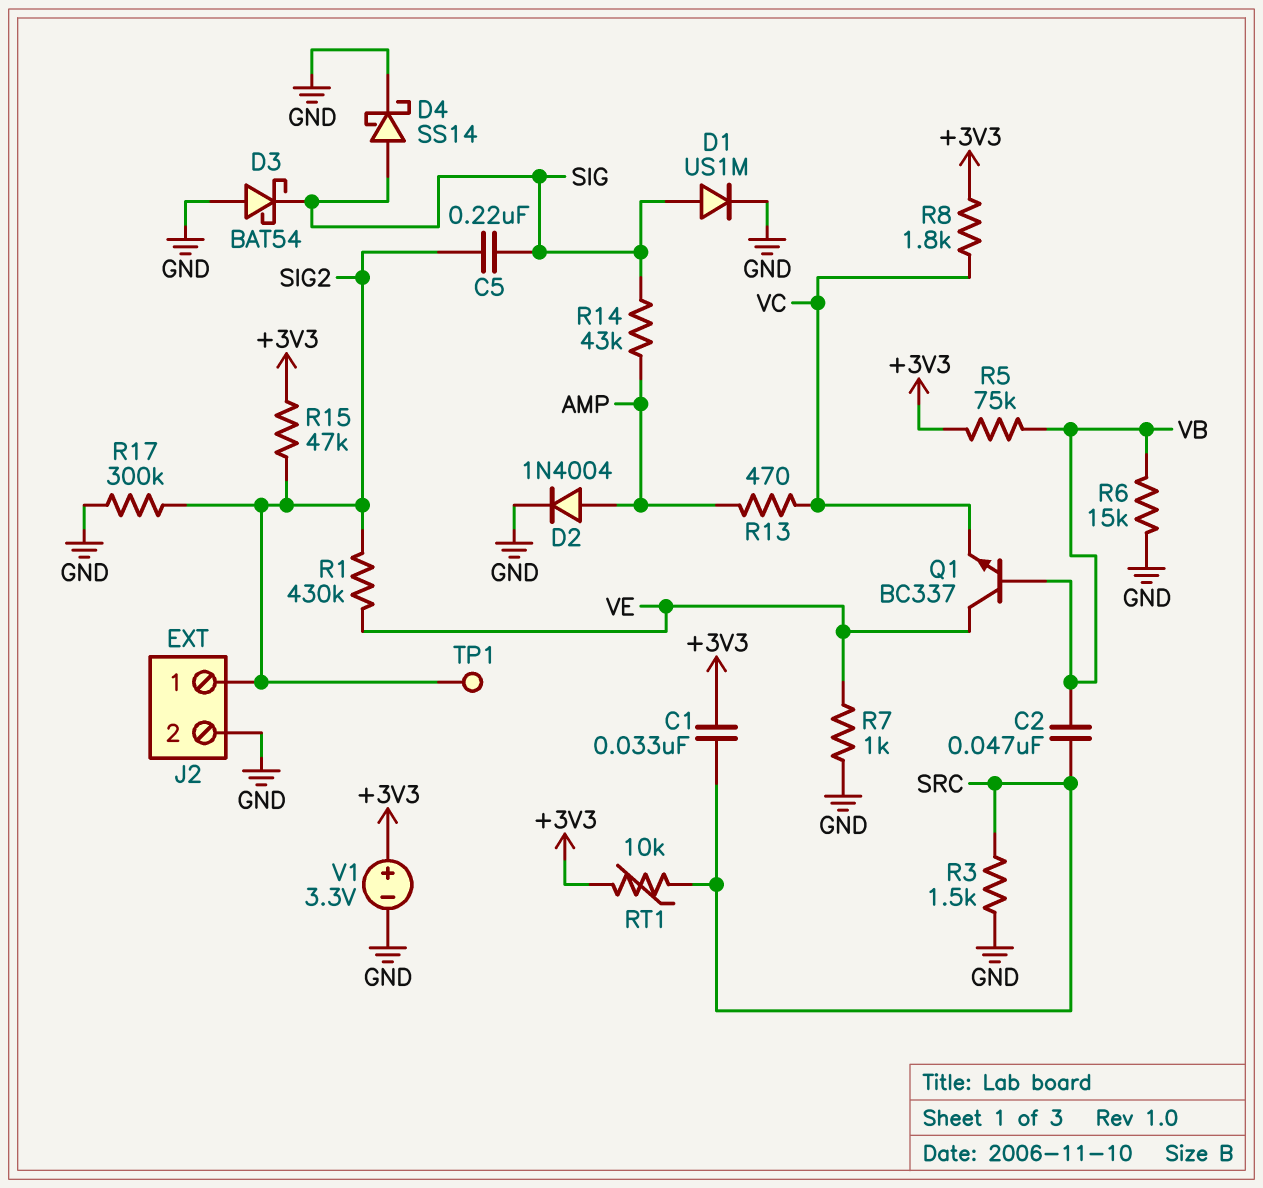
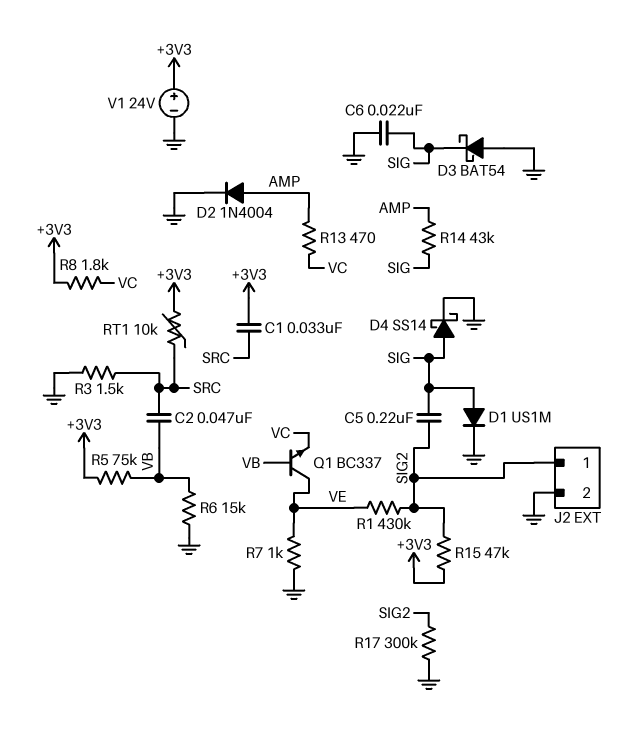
C6: none -> 22nF (GND, SIG)
TP1: test point (SIG2) -> none
V1: 3.3V (plus +3V3, minus GND) -> 24V (plus +3V3, minus GND)

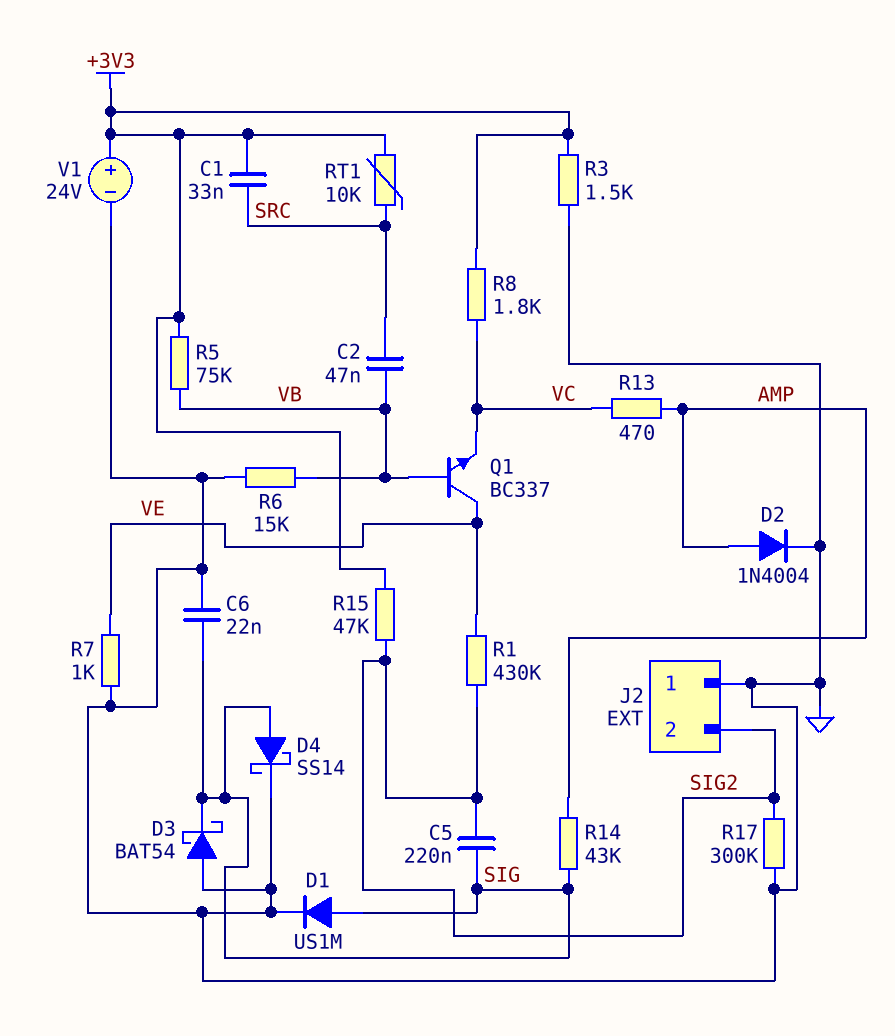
J2 pin 1: SIG2 -> GND
J2 pin 2: GND -> SIG2
R3: 1.5k (GND, SRC) -> 1.5k (+3V3, GND)

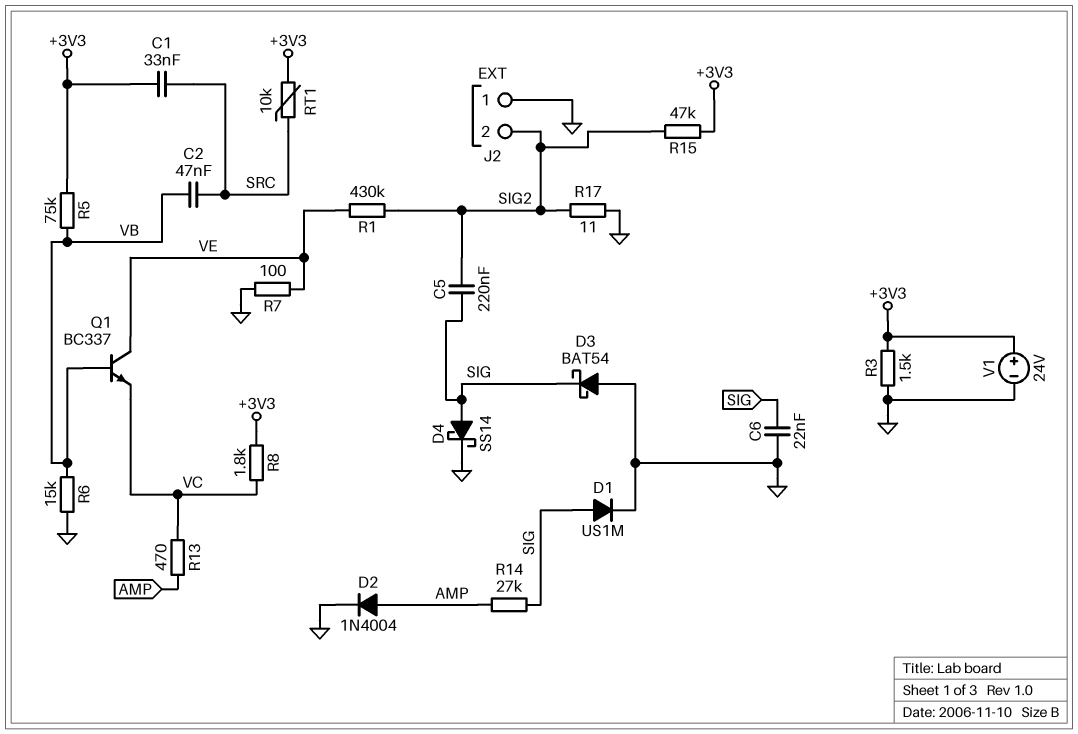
R7: 1k (GND, VE) -> 100 (GND, VE)
R14: 43k (AMP, SIG) -> 27k (AMP, SIG)
R17: 300k (GND, SIG2) -> 11 (GND, SIG2)

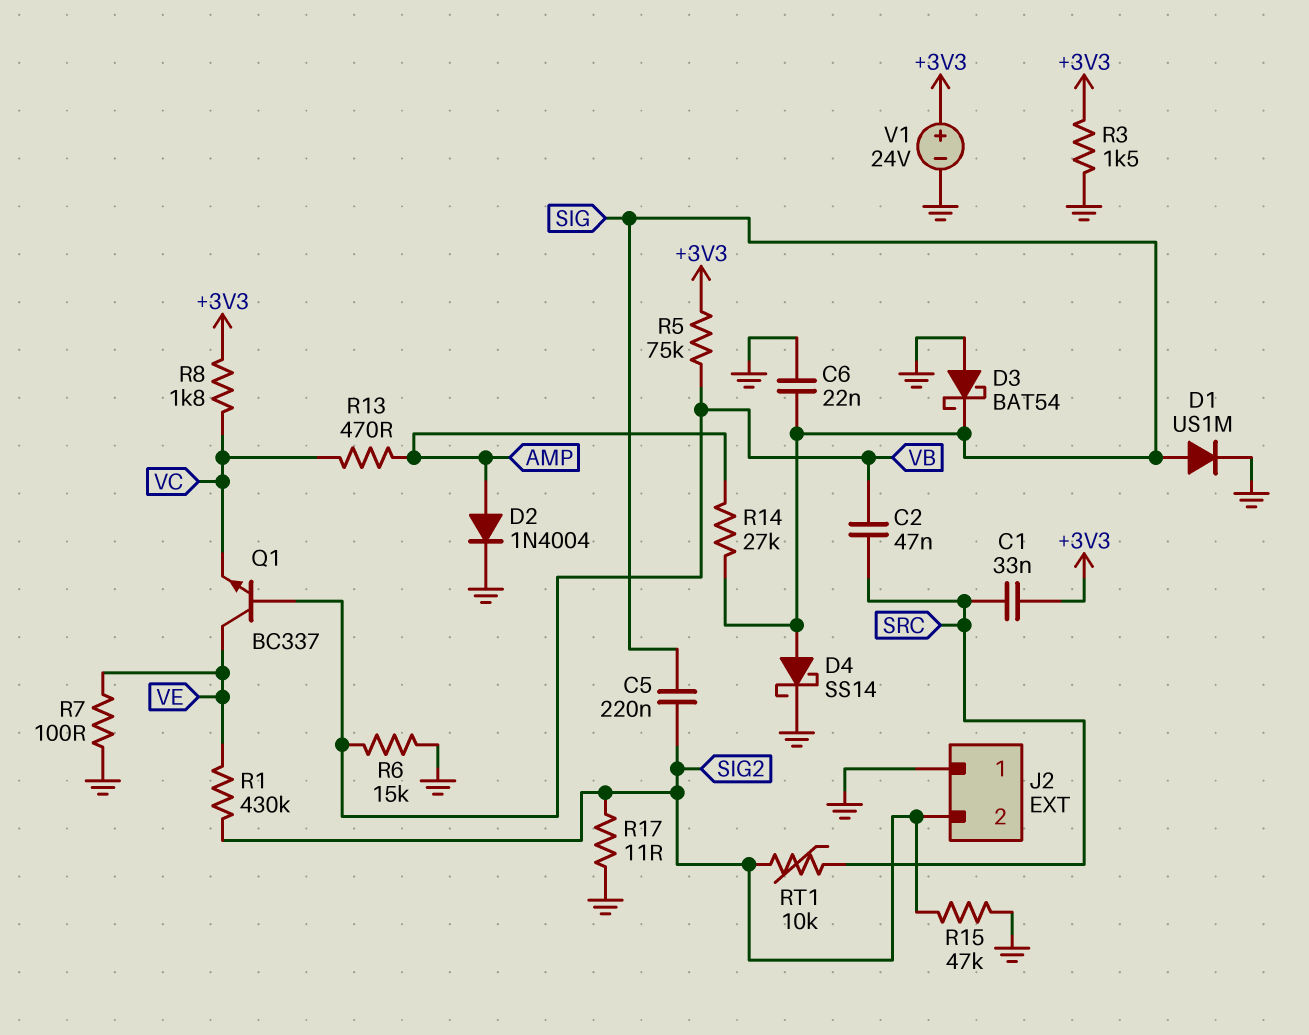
R15: 47k (+3V3, SIG2) -> 47k (GND, SIG2)
RT1: 10k (+3V3, SRC) -> 10k (SIG2, SRC)

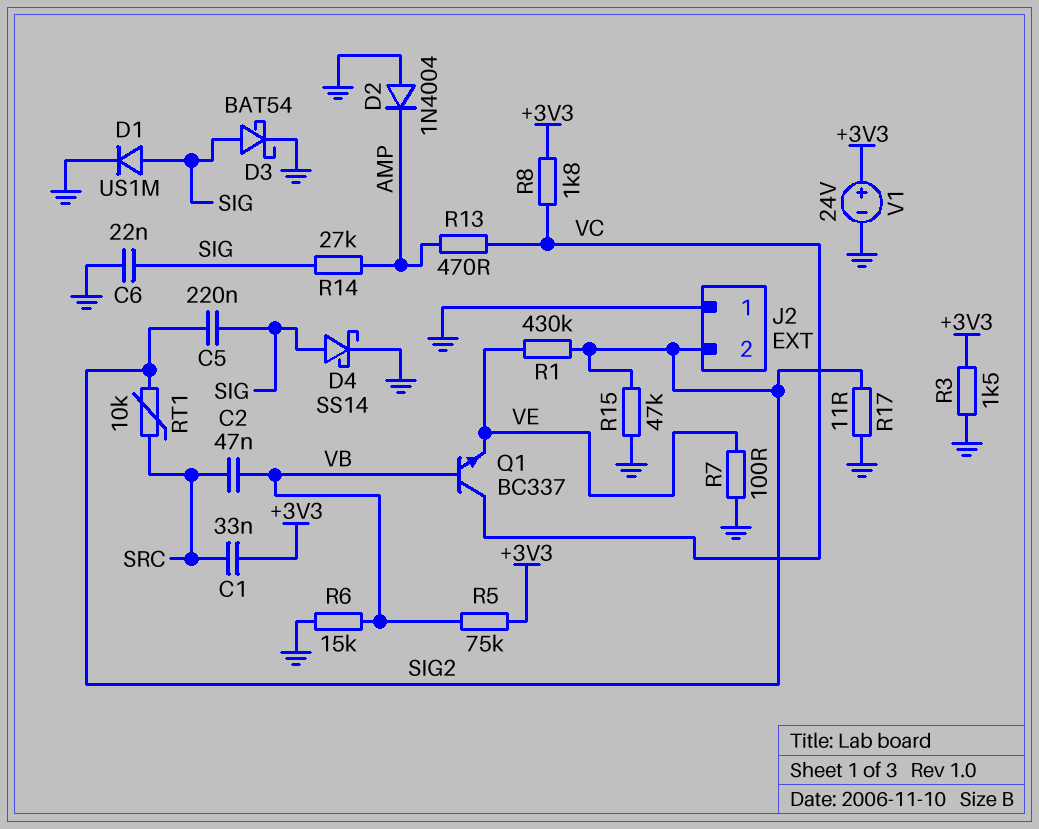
D2: diode 1N4004 (A AMP, K GND) -> diode 1N4004 (A GND, K AMP)
D3: schottky BAT54 (A GND, K SIG) -> schottky BAT54 (A SIG, K GND)
Q1: NPN BC337 (B VB, C VE, E VC) -> NPN BC337 (B VB, C VC, E VE)

